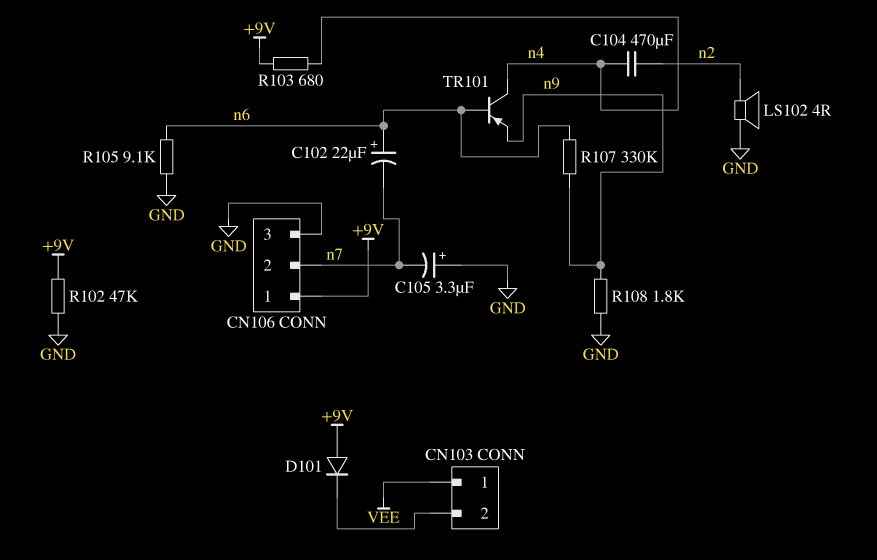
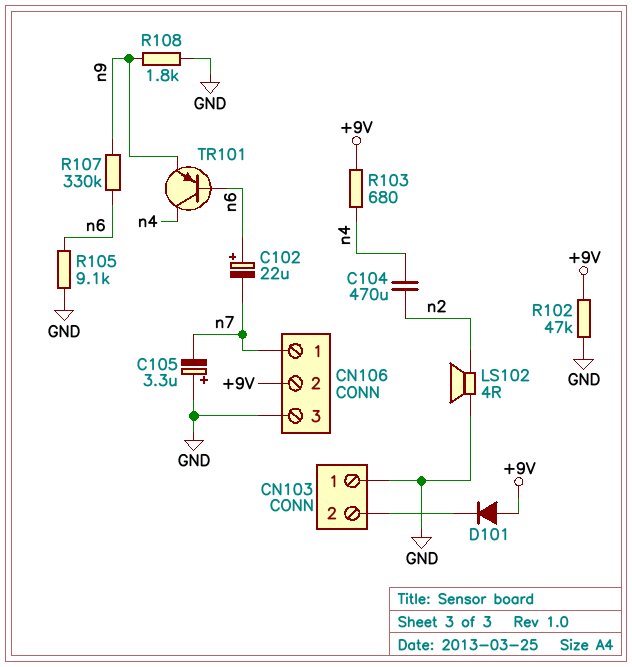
CN103 pin 1: VEE -> GND
CN106 pin 1: +9V -> n7
CN106 pin 2: n7 -> +9V

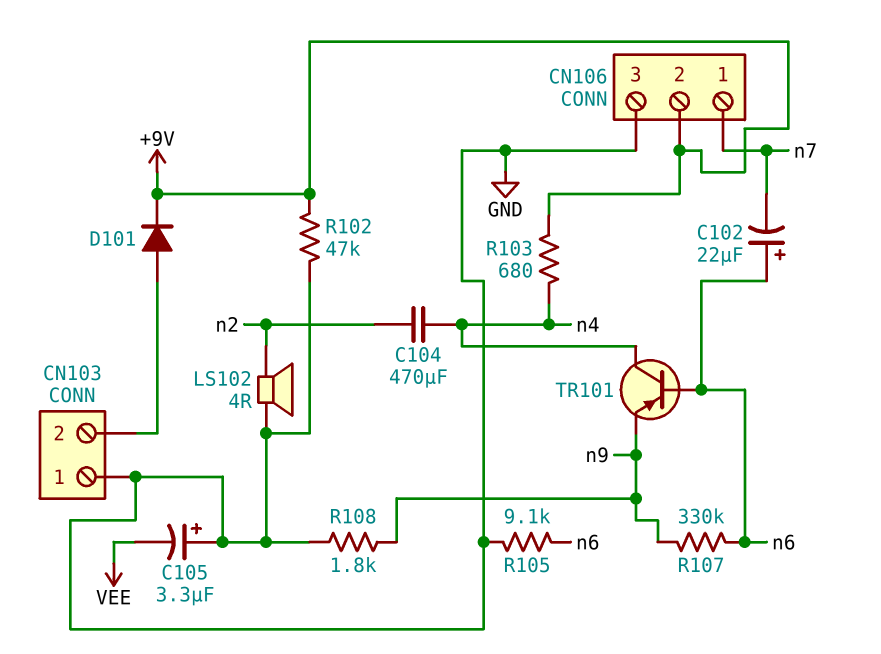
C105: 3.3uF (plus GND, minus n7) -> 3.3uF (plus GND, minus VEE)
D101: diode (A +9V, K CN103/2) -> diode (A CN103/2, K +9V)

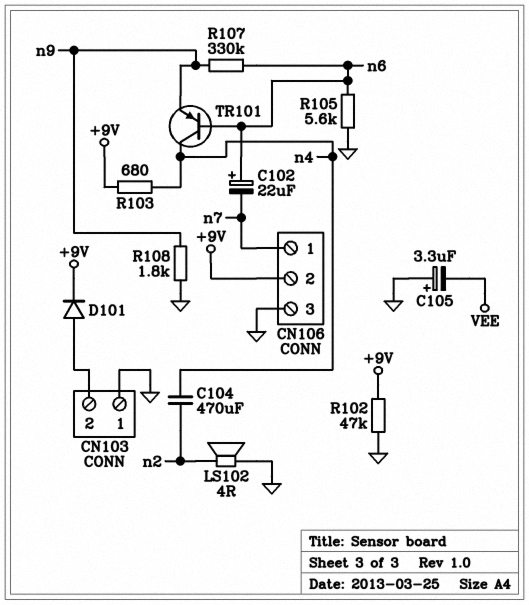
R105: 9.1k (GND, n6) -> 5.6k (GND, n6)

